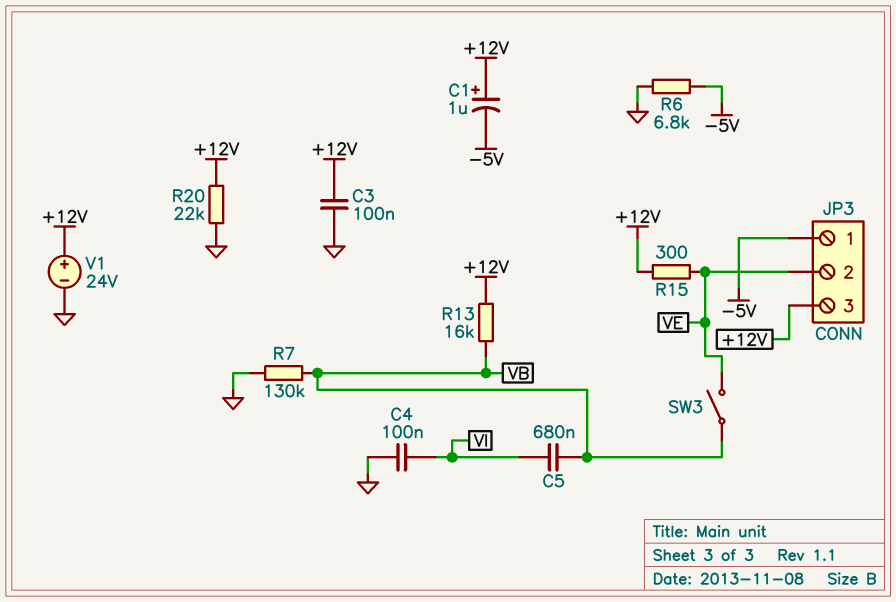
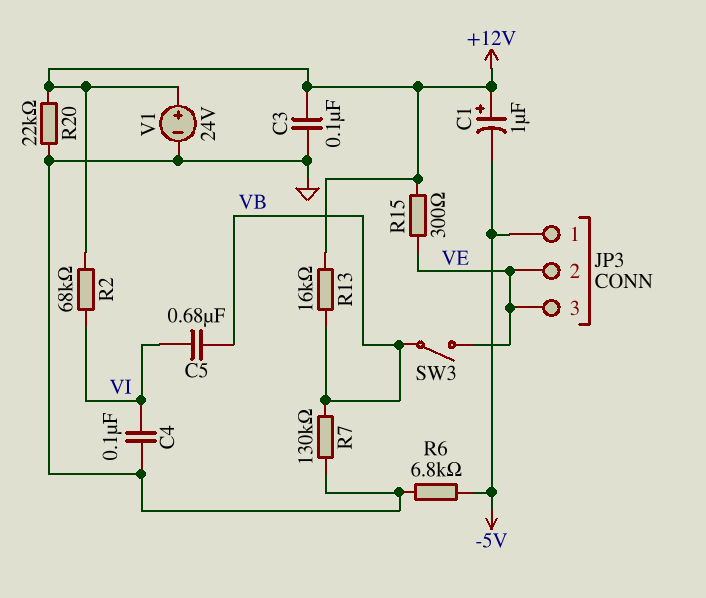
JP3 pin 3: +12V -> VE
R2: none -> 68k (+12V, VI)

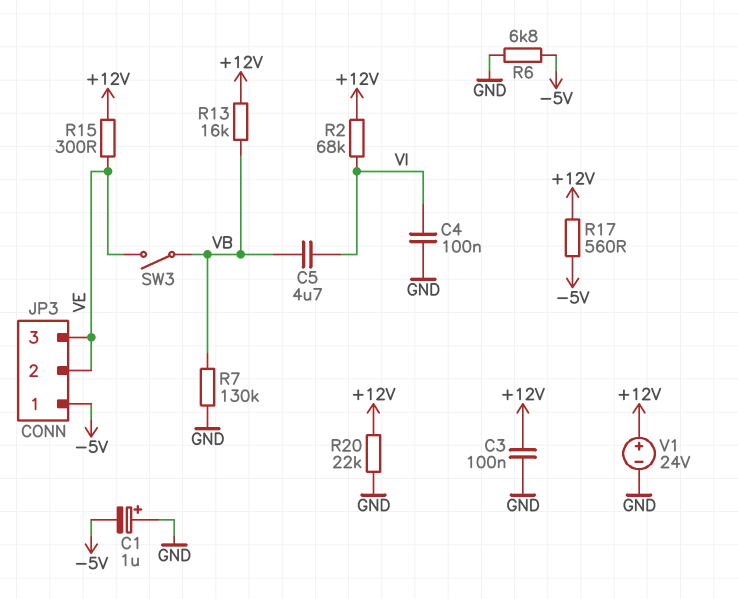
C1: 1uF (plus +12V, minus -5V) -> 1uF (plus GND, minus -5V)
C5: 680nF (VB, VI) -> 4.7uF (VB, VI)
R17: none -> 560 (+12V, -5V)

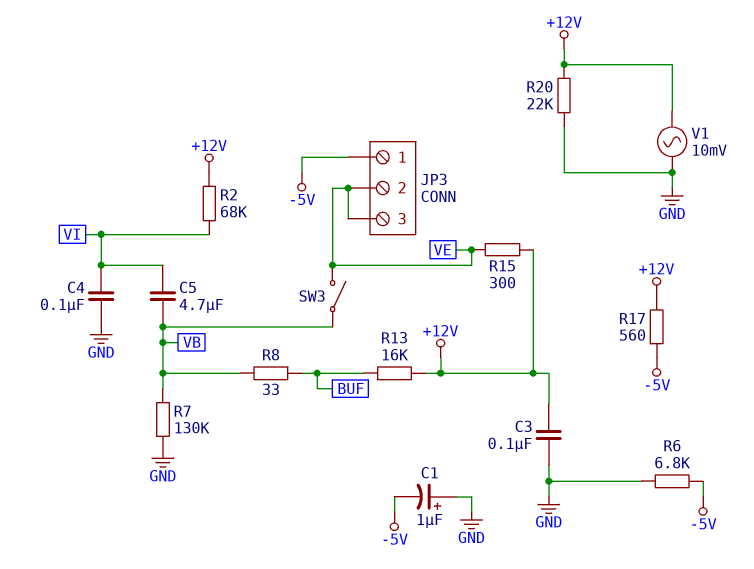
R8: none -> 33 (BUF, VB)
R13: 16k (+12V, VB) -> 16k (+12V, BUF)
V1: 24V (plus +12V, minus GND) -> AC 10mV (+12V, GND)

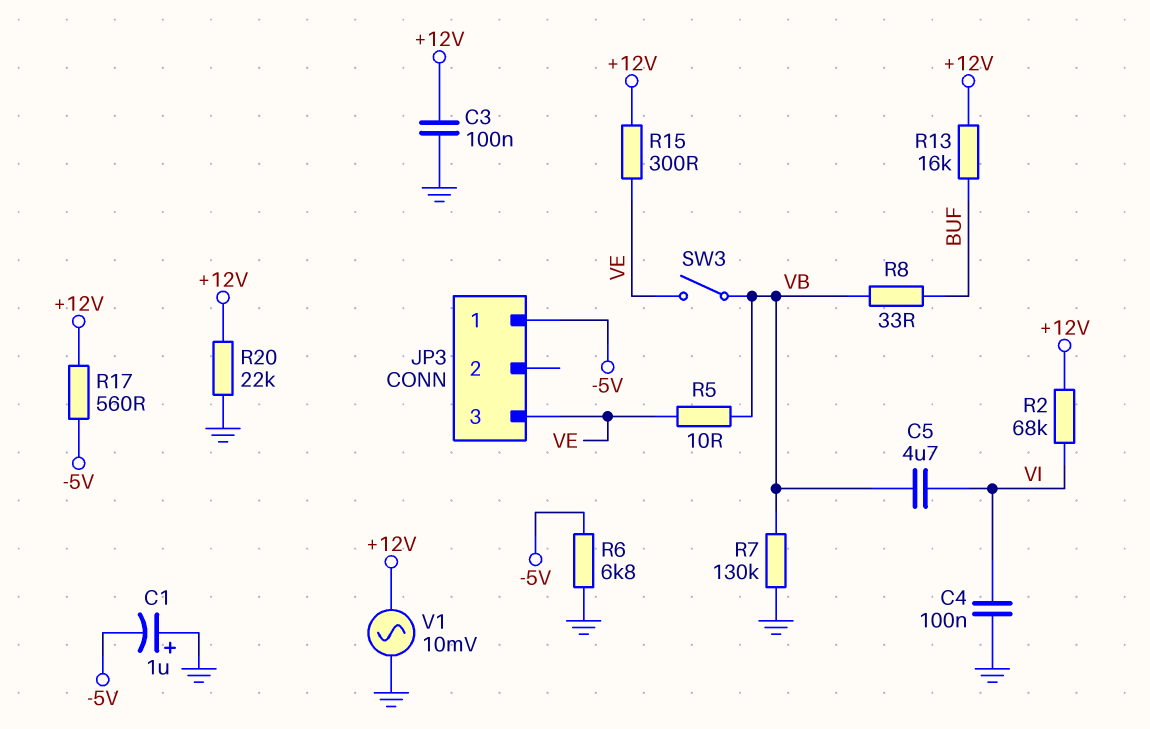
JP3 pin 2: VE -> none
R5: none -> 10 (VB, VE)

